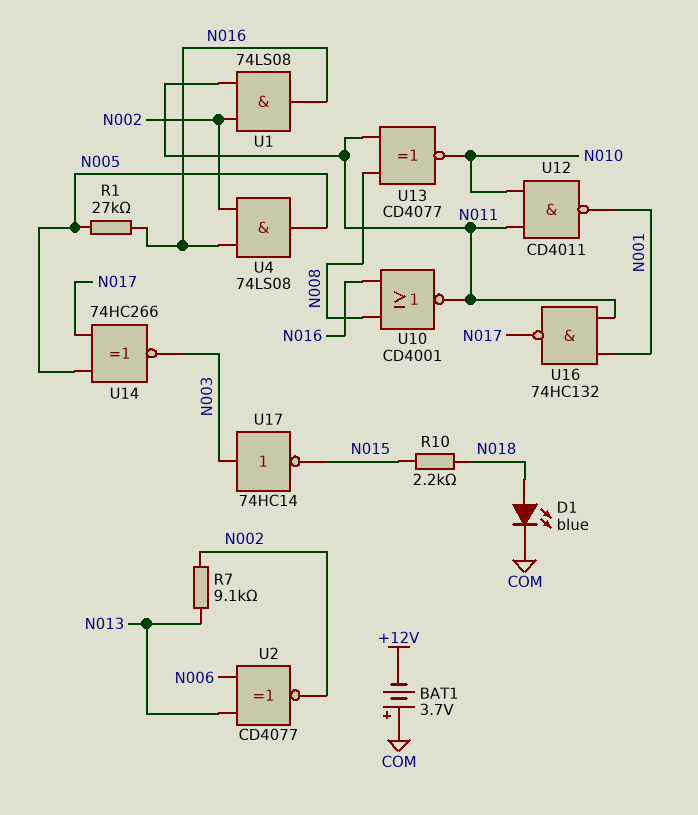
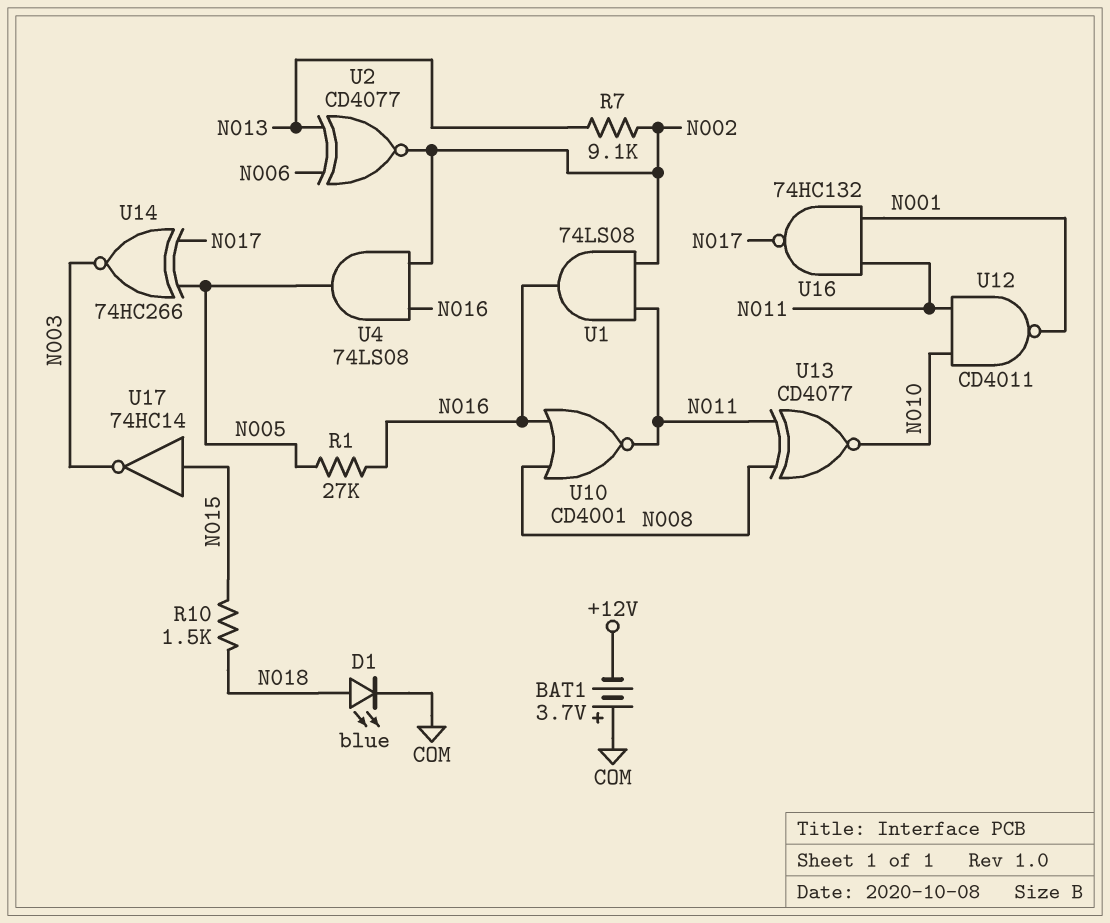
R10: 2.2k (N015, N018) -> 1.5k (N015, N018)
U17: NOT 74HC14 (in N003, out N015) -> NOT 74HC14 (in N015, out N003)

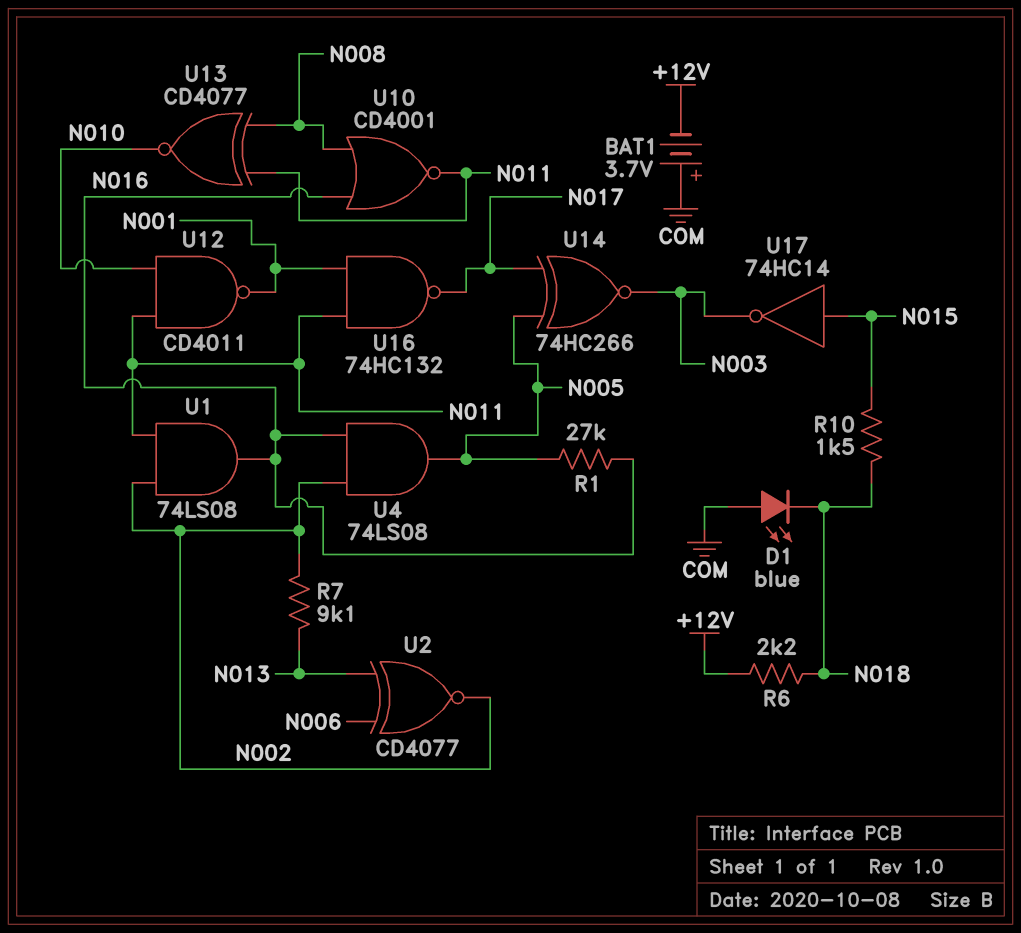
D1: LED blue (A N018, K COM) -> LED blue (A COM, K N018)
R6: none -> 2.2k (+12V, N018)

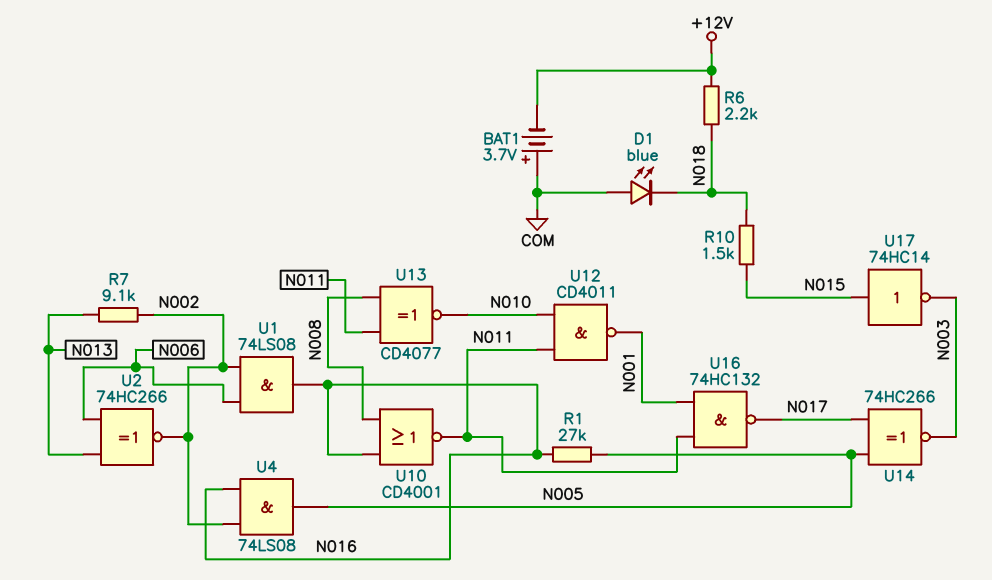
U1: AND 74LS08 (in N002, in N011, out N016) -> AND 74LS08 (in N002, in N006, out N016)
U2: XNOR CD4077 (in N006, in N013, out N002) -> XNOR 74HC266 (in N006, in N013, out N002)

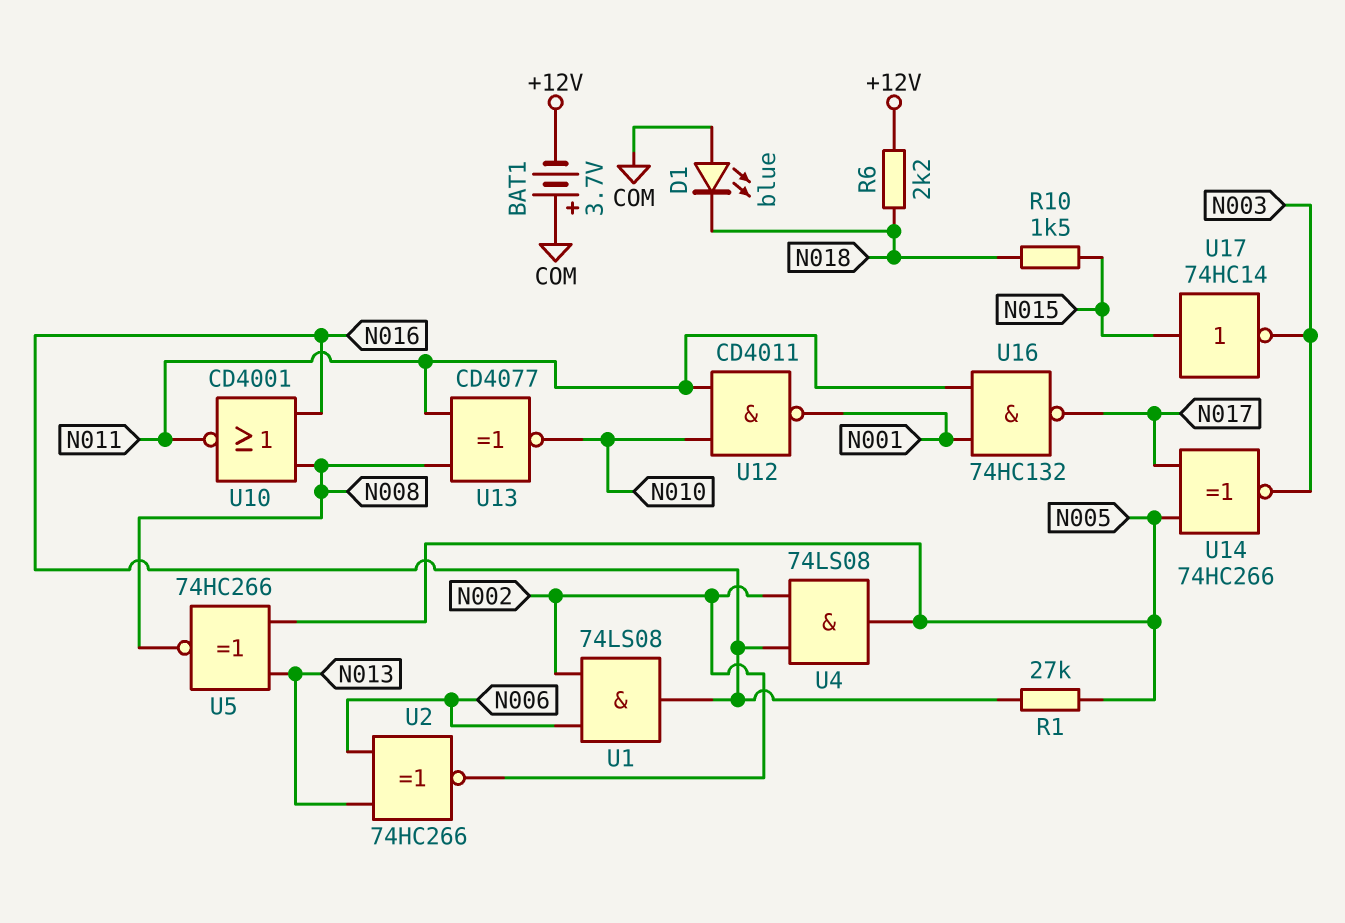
R7: 9.1k (N002, N013) -> none
U5: none -> XNOR 74HC266 (in N005, in N013, out N008)

